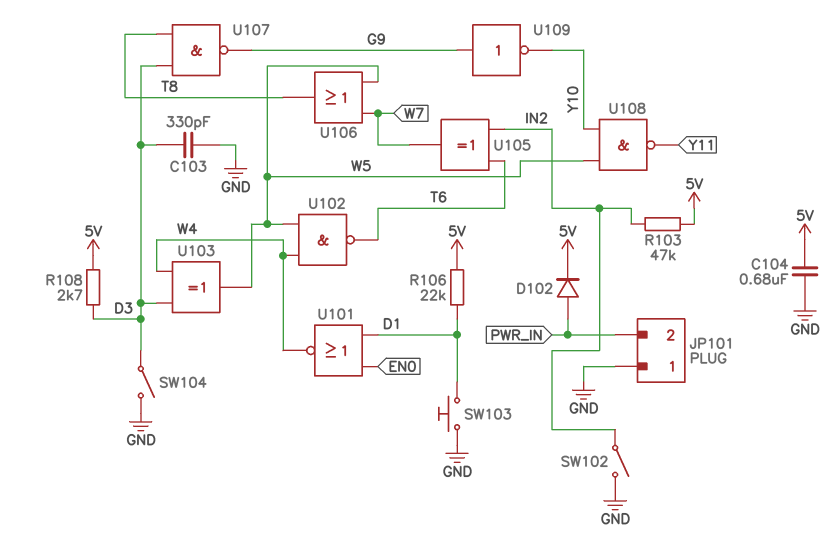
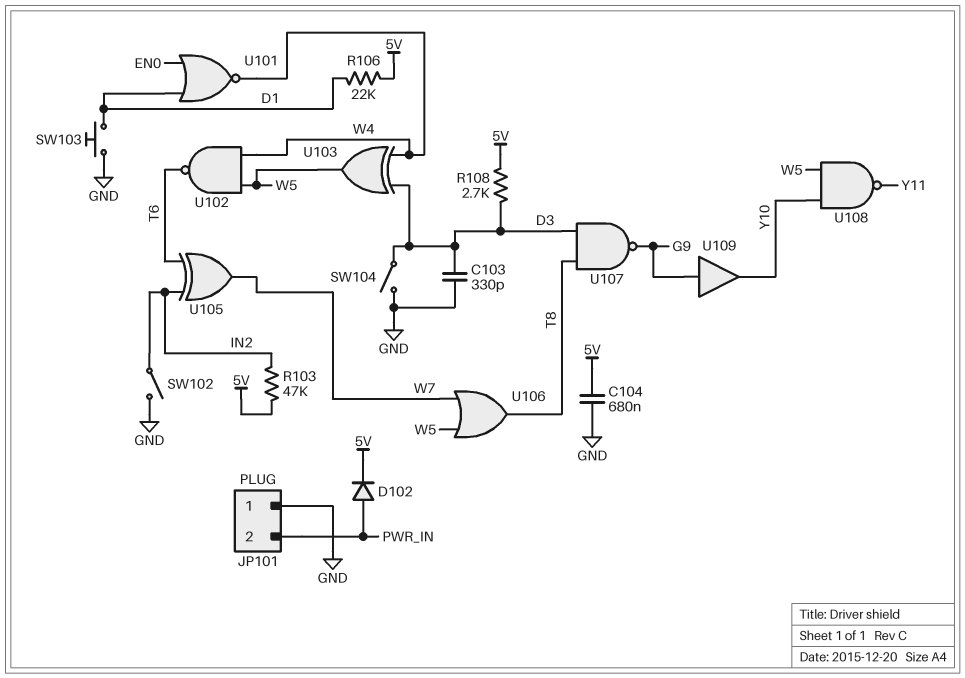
U109: NOT (in G9, out Y10) -> buffer (in G9, out Y10)

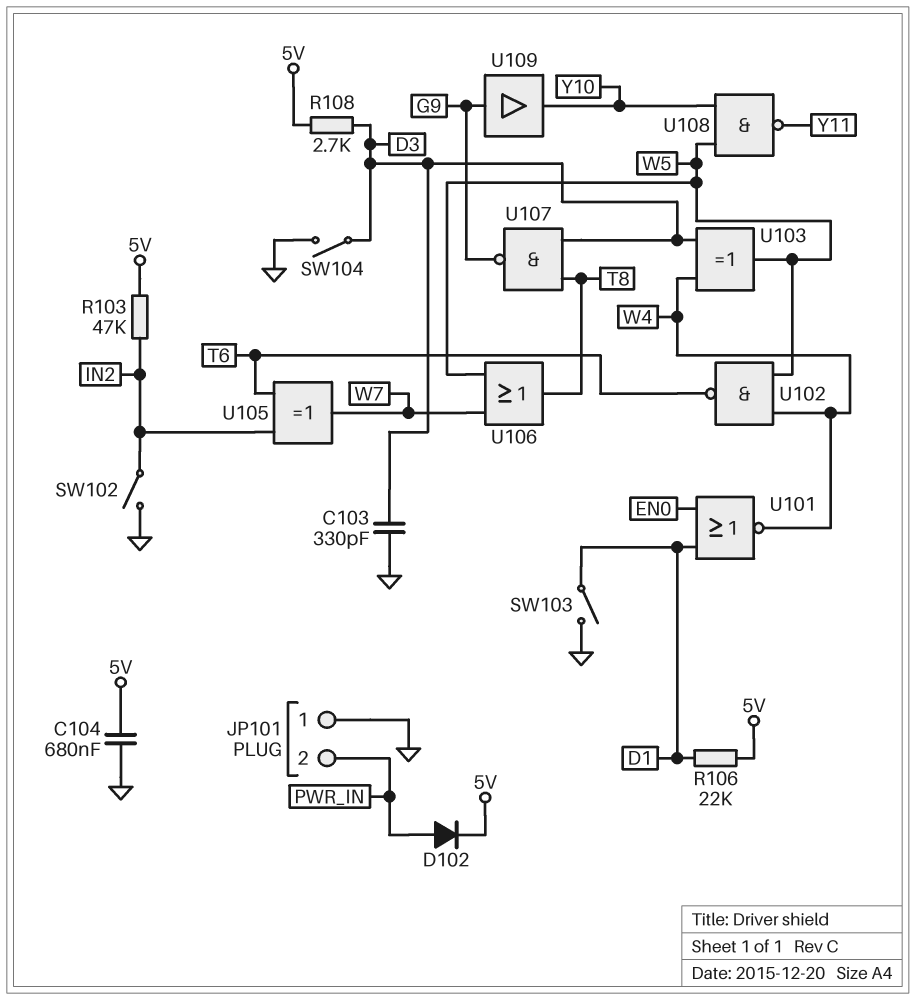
SW103: button (D1, GND) -> switch (D1, GND)

